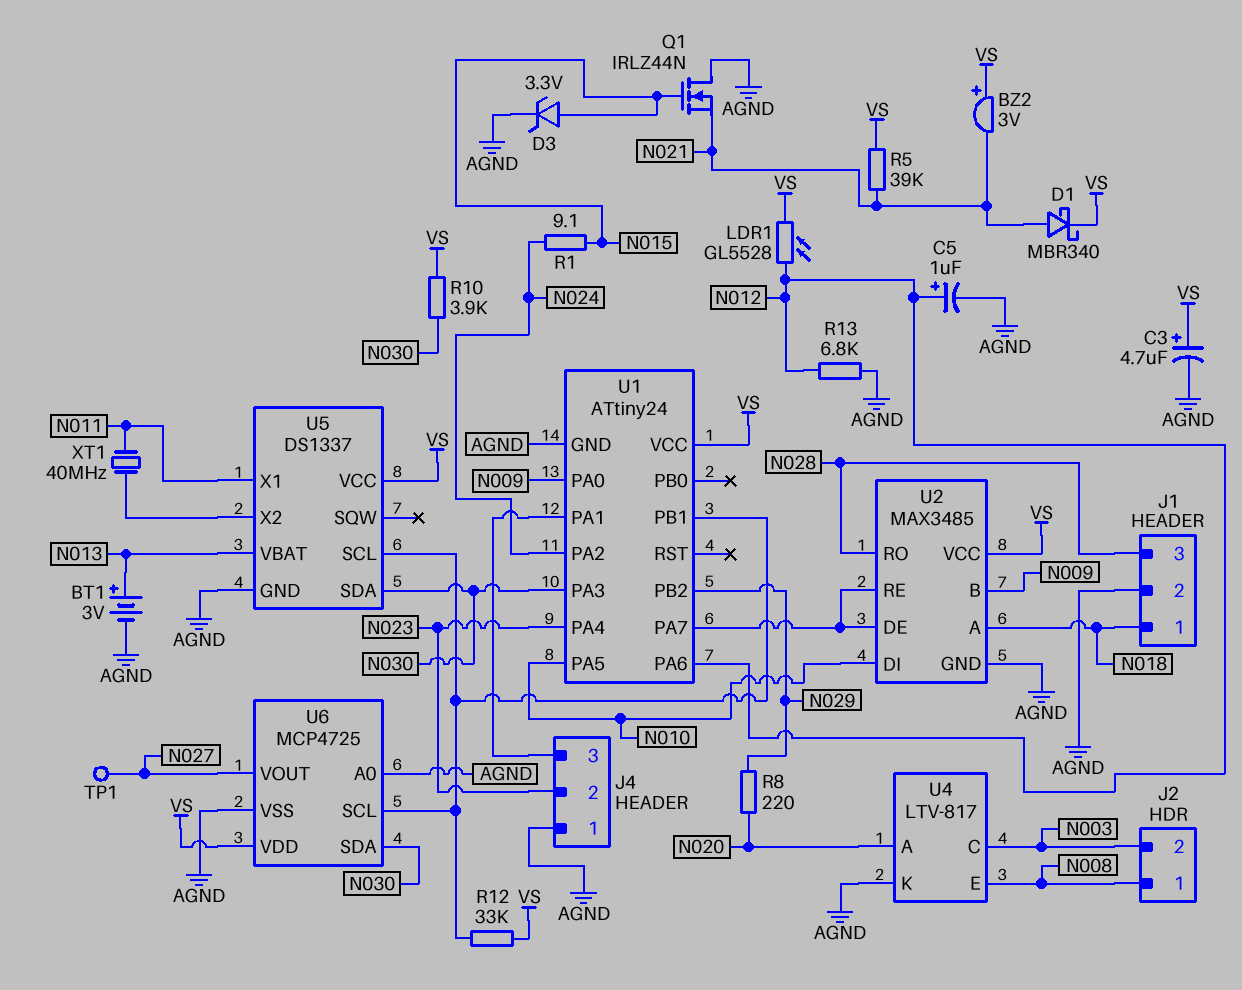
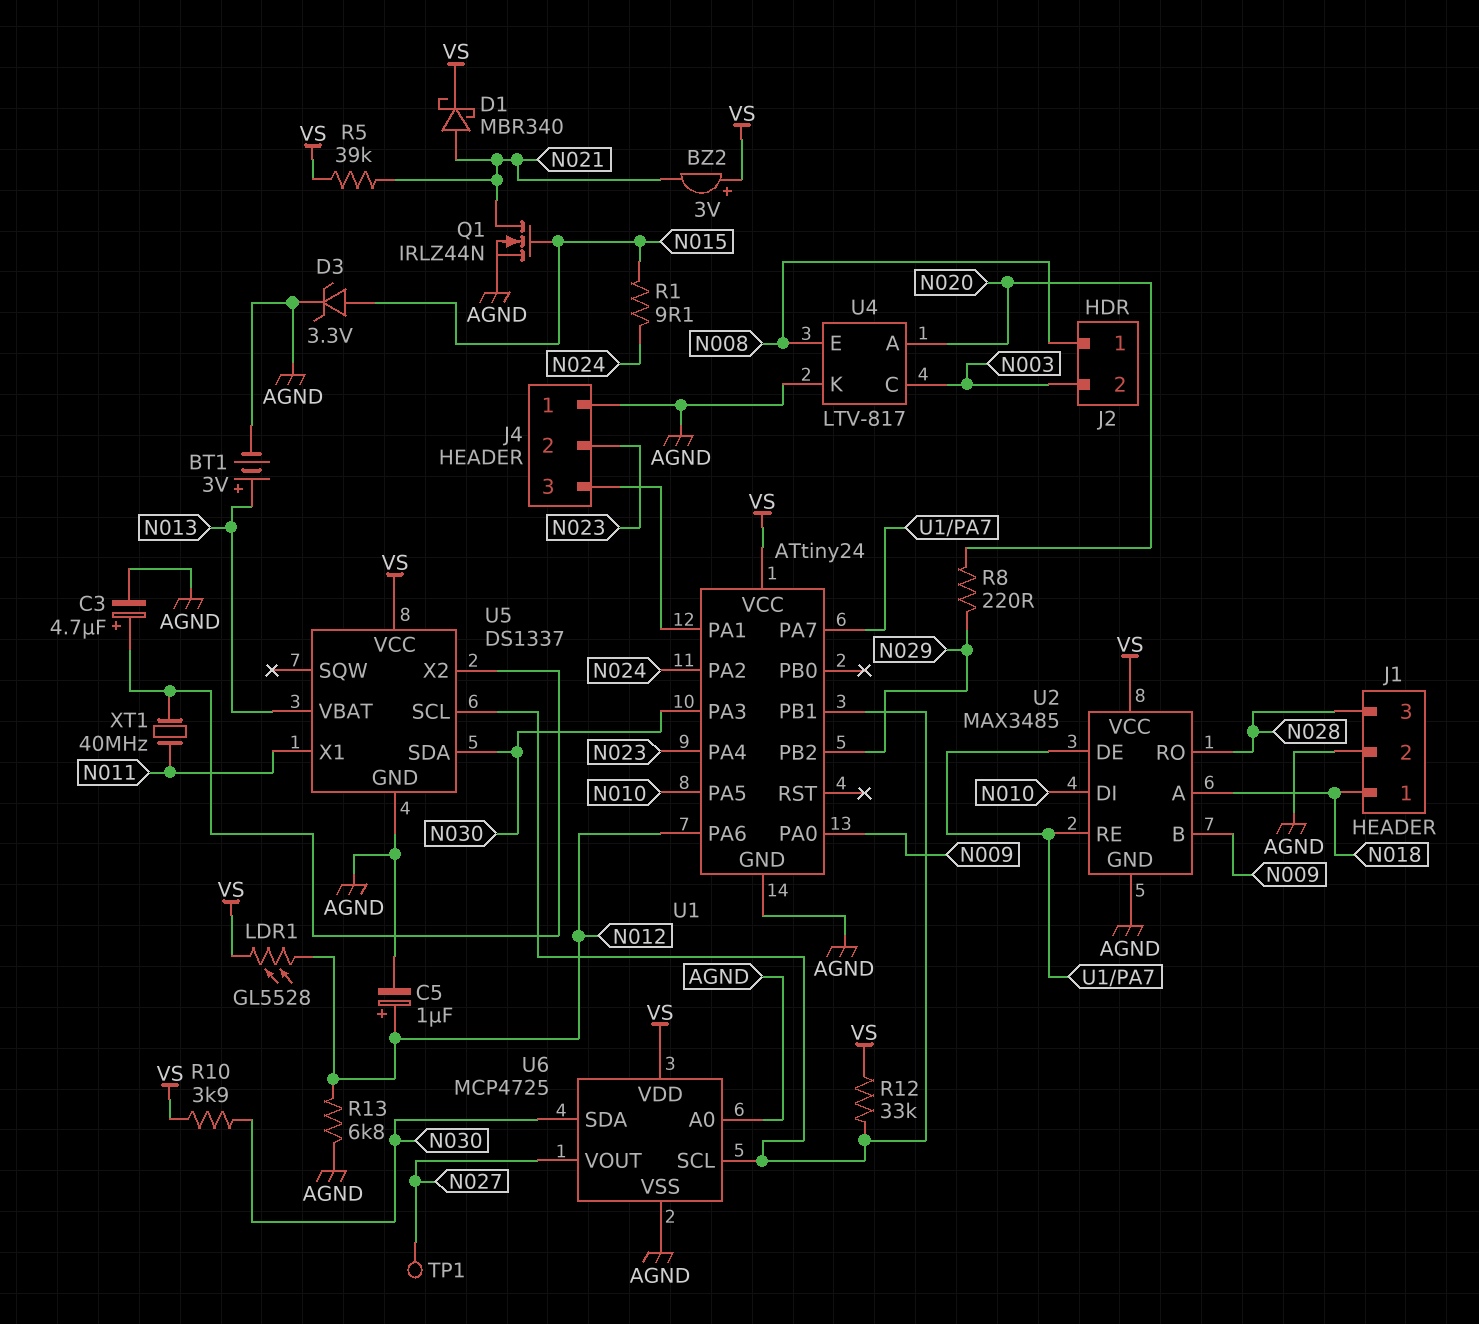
C3: 4.7uF (plus VS, minus AGND) -> 4.7uF (plus U5/X2, minus AGND)
Q1: NMOS IRLZ44N (G N015, D AGND, S N021) -> NMOS IRLZ44N (G N015, D N021, S AGND)

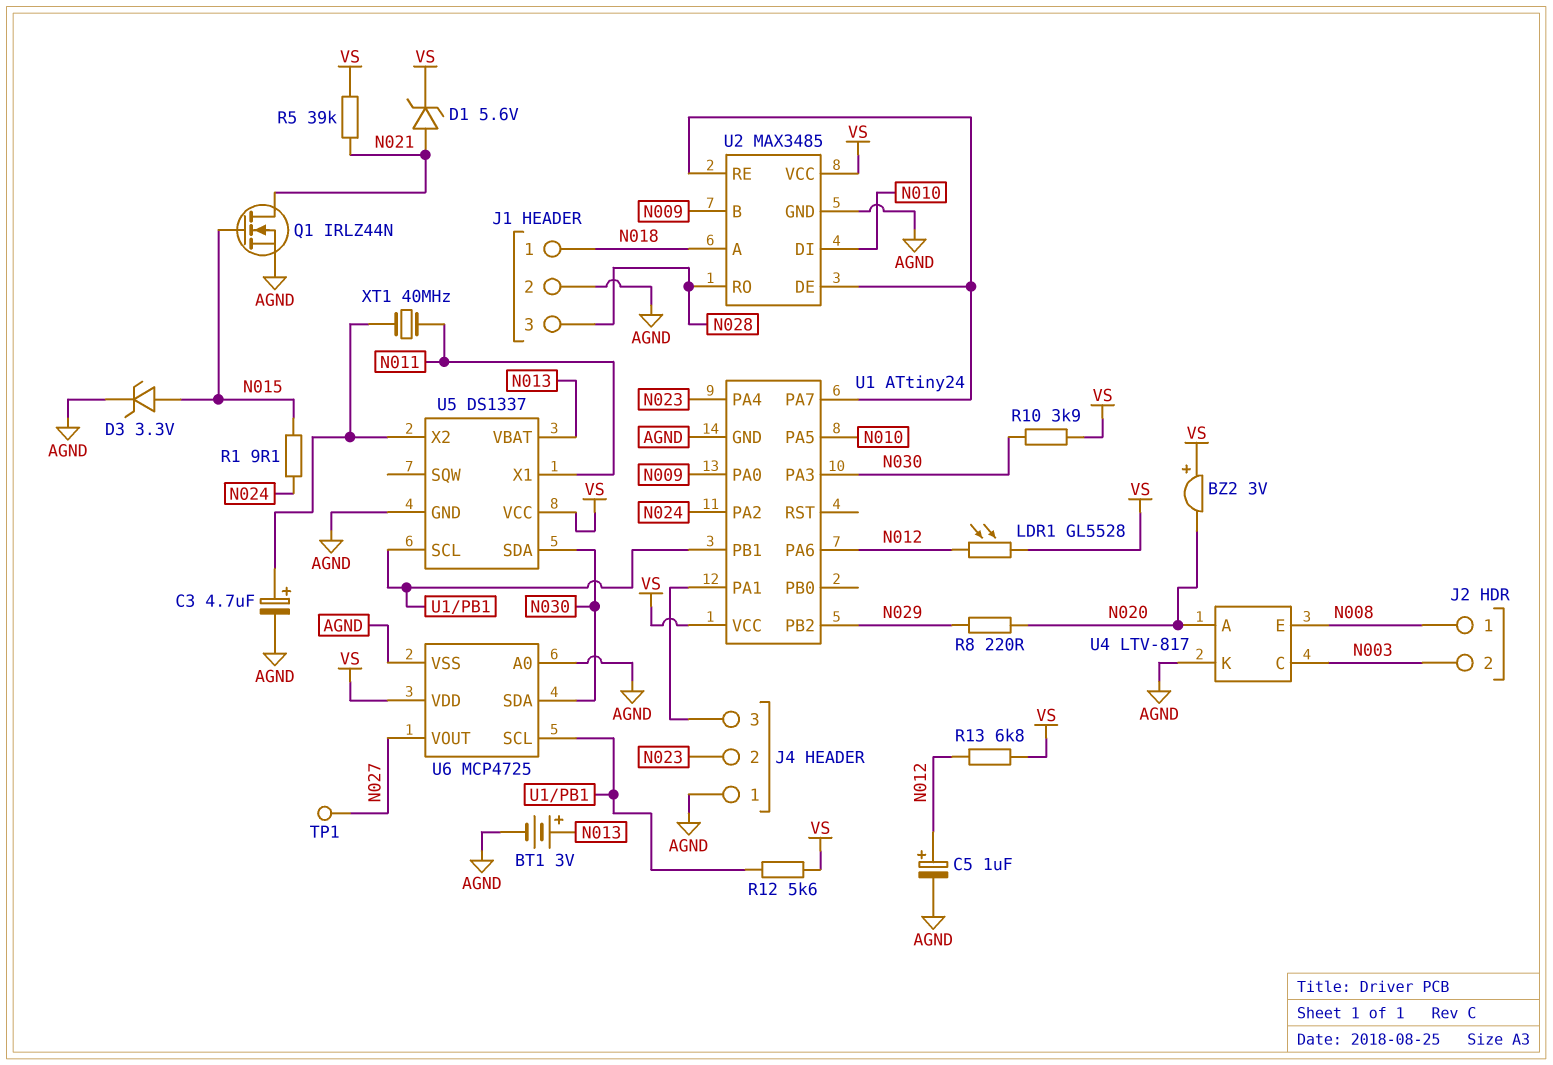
BZ2: buzzer 3V (plus VS, minus N021) -> buzzer 3V (plus VS, minus N020)
D1: schottky MBR340 (A N021, K VS) -> zener 5.6V (A N021, K VS)
R12: 33k (U1/PB1, VS) -> 5.6k (U1/PB1, VS)
R13: 6.8k (AGND, N012) -> 6.8k (N012, VS)

